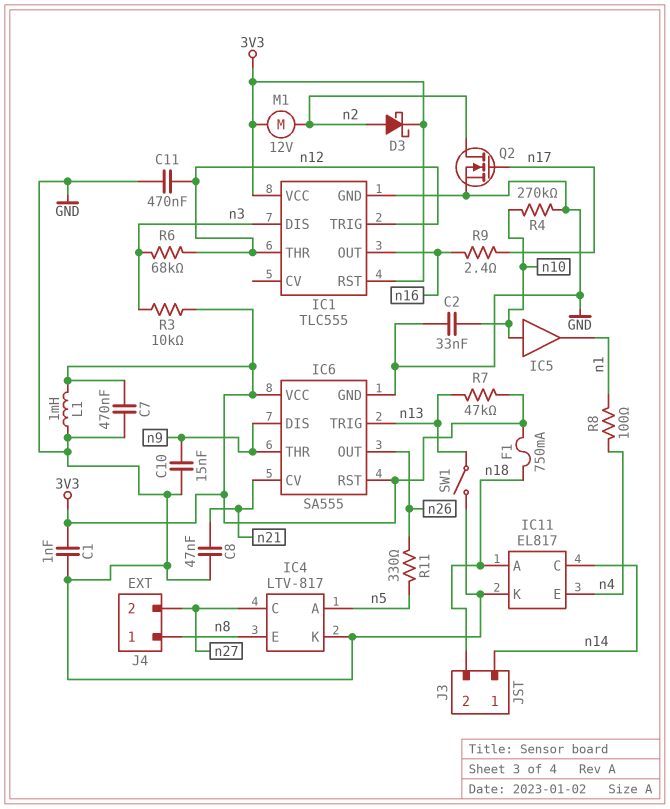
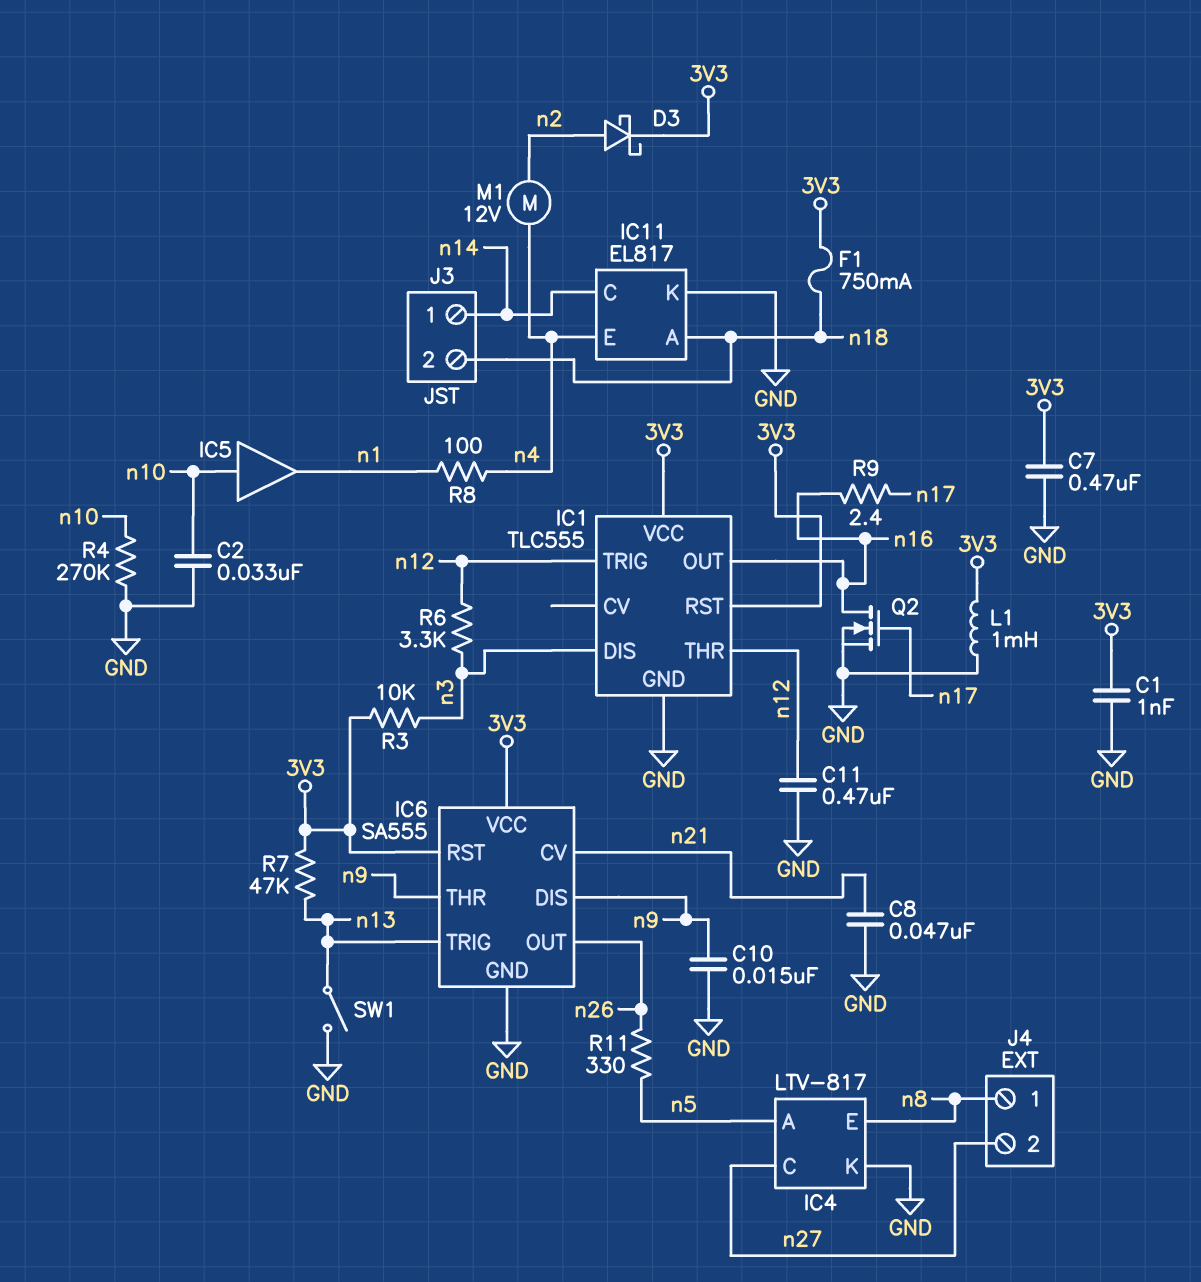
M1: motor 12V (3V3, n2) -> motor 12V (n2, n4)
Q2: NMOS (G n17, D n2, S GND) -> NMOS (G n17, D n16, S GND)
R6: 68k (n3, n12) -> 3.3k (n3, n12)

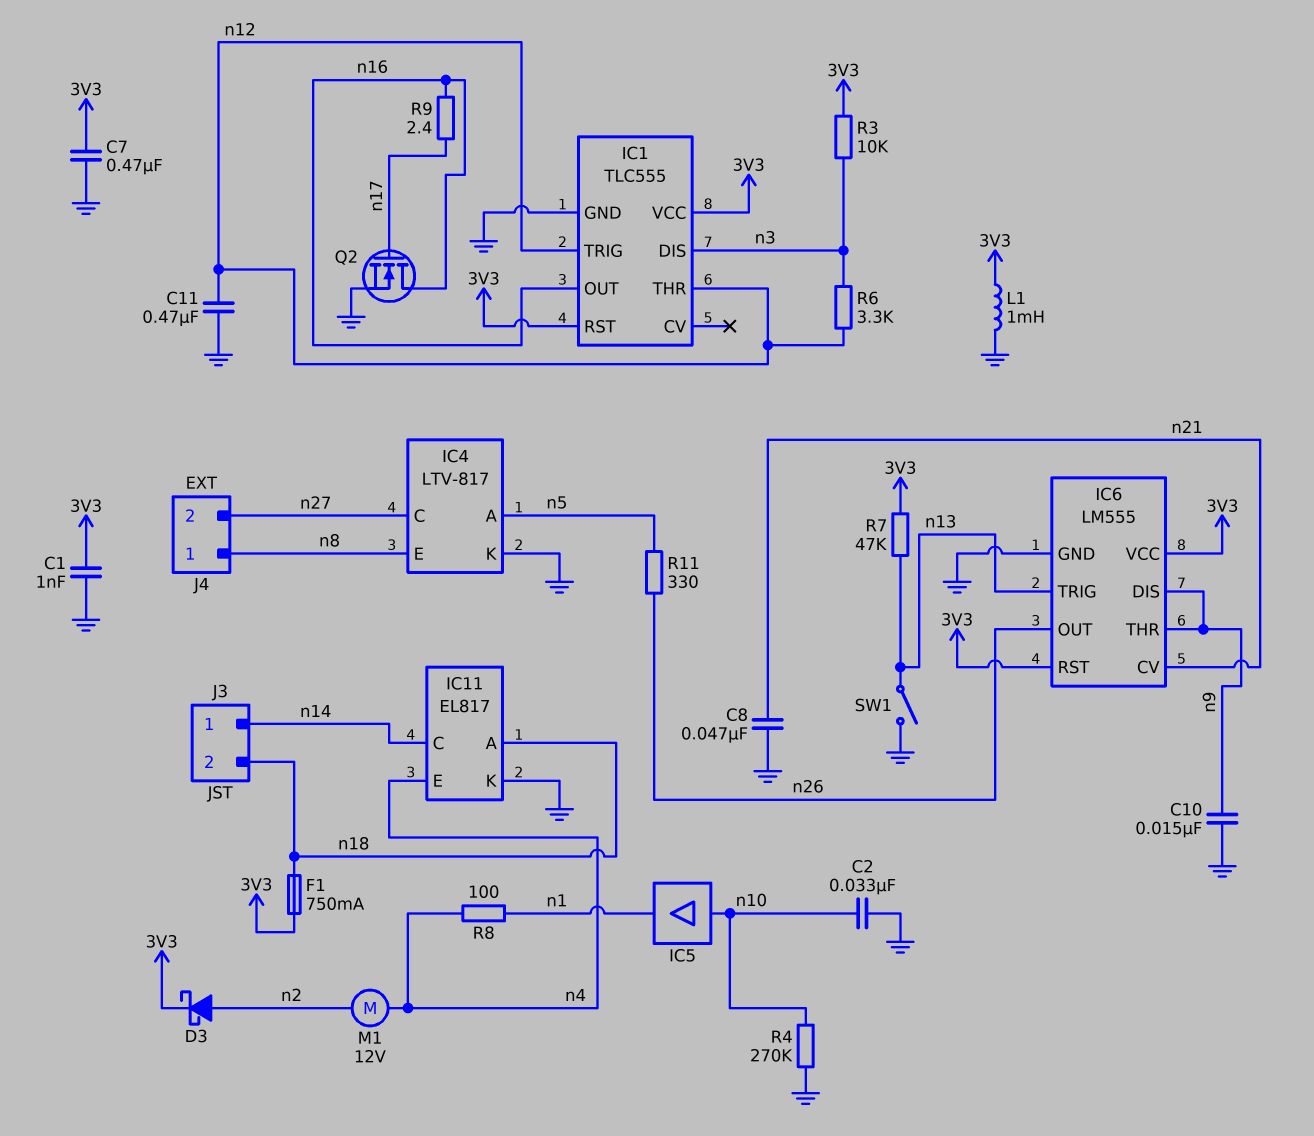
IC6: SA555 -> LM555

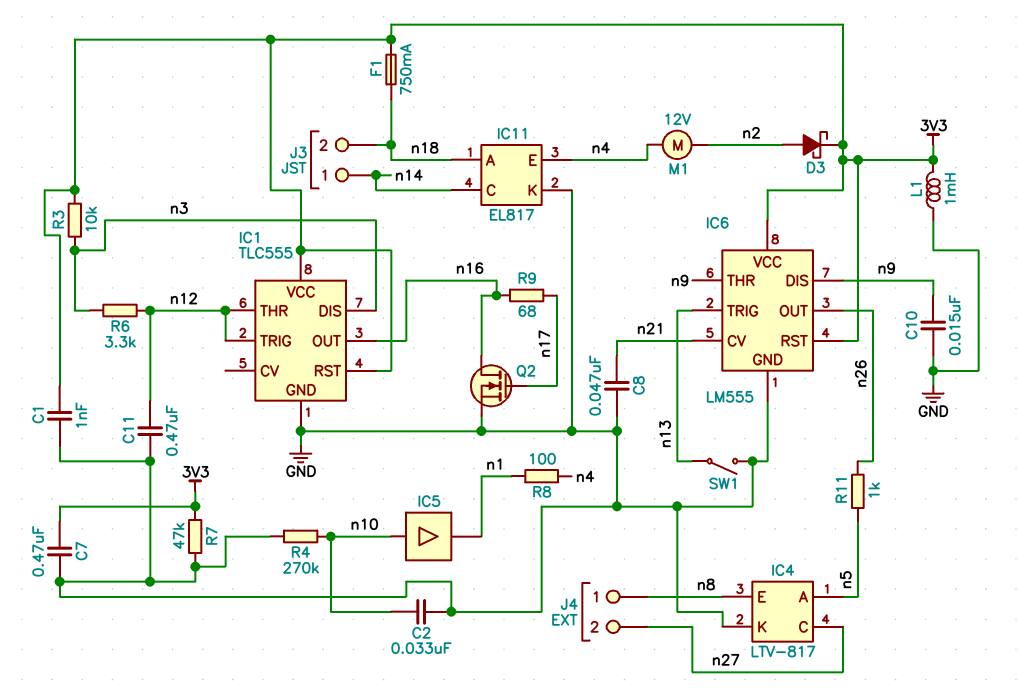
R7: 47k (3V3, n13) -> 47k (3V3, GND)
R9: 2.4 (n16, n17) -> 68 (n16, n17)
R11: 330 (n5, n26) -> 1k (n5, n26)

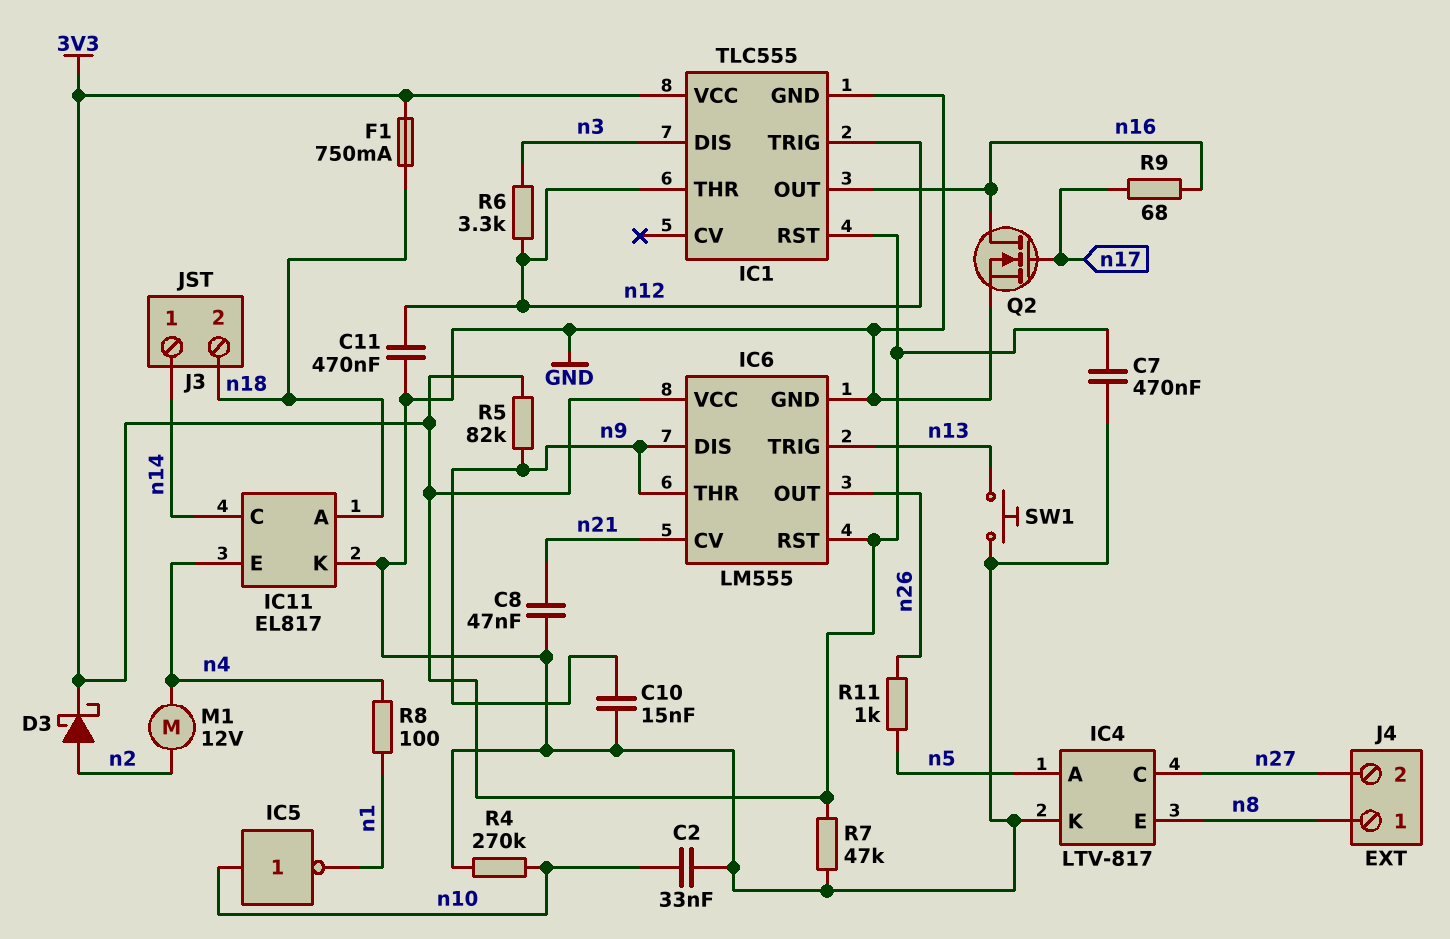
C1: 1nF (3V3, GND) -> none
IC5: buffer (in n10, out n1) -> NOT (in n10, out n1)
L1: 1mH (3V3, GND) -> none
R3: 10k (3V3, n3) -> none
R5: none -> 82k (3V3, n9)
SW1: switch (GND, n13) -> button (GND, n13)

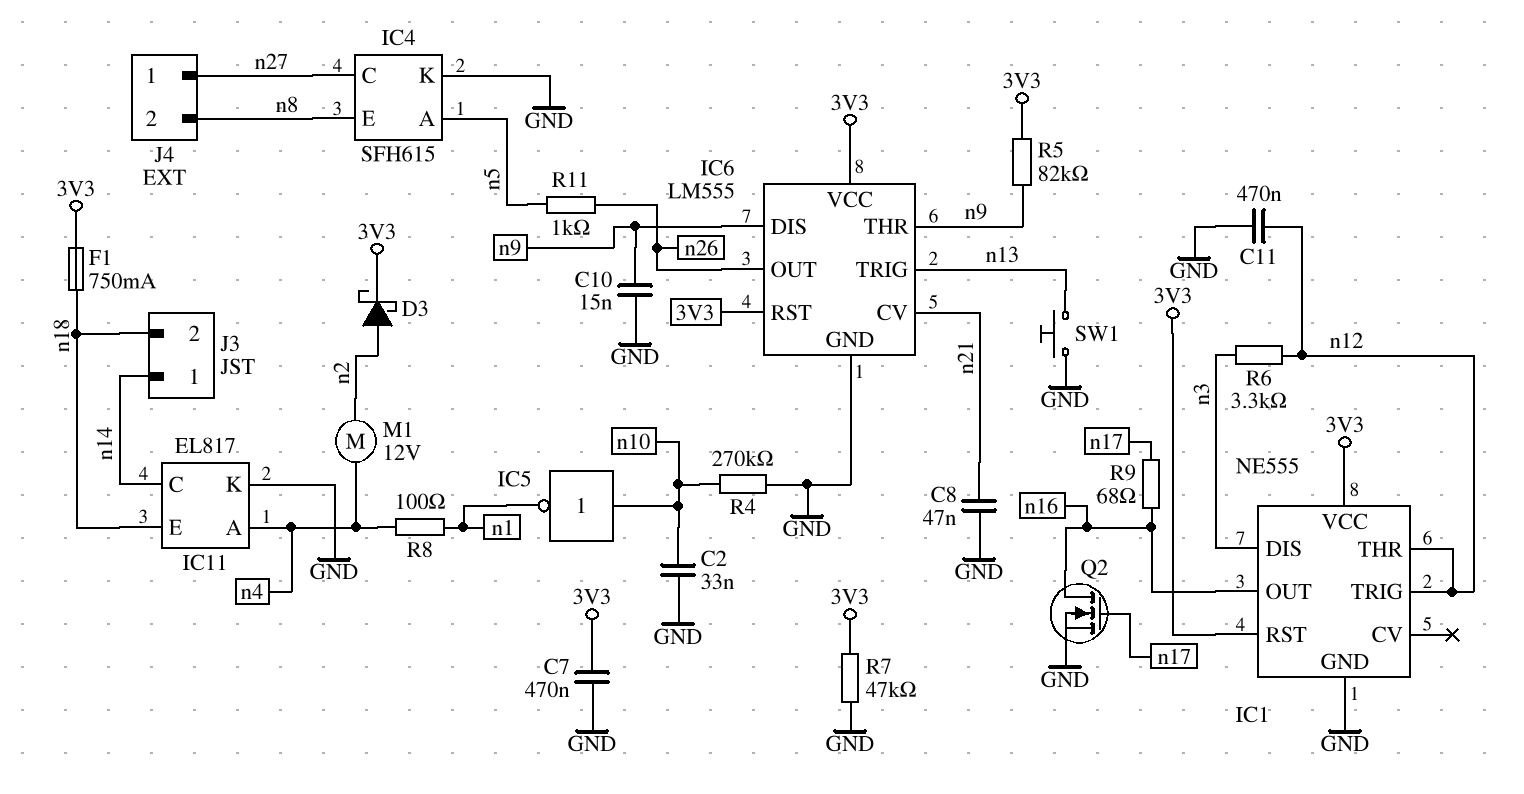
IC1: TLC555 -> NE555
IC4: LTV-817 -> SFH615
IC11 pin A: n18 -> n4
IC11 pin E: n4 -> n18
J4 pin 1: n8 -> n27
J4 pin 2: n27 -> n8

